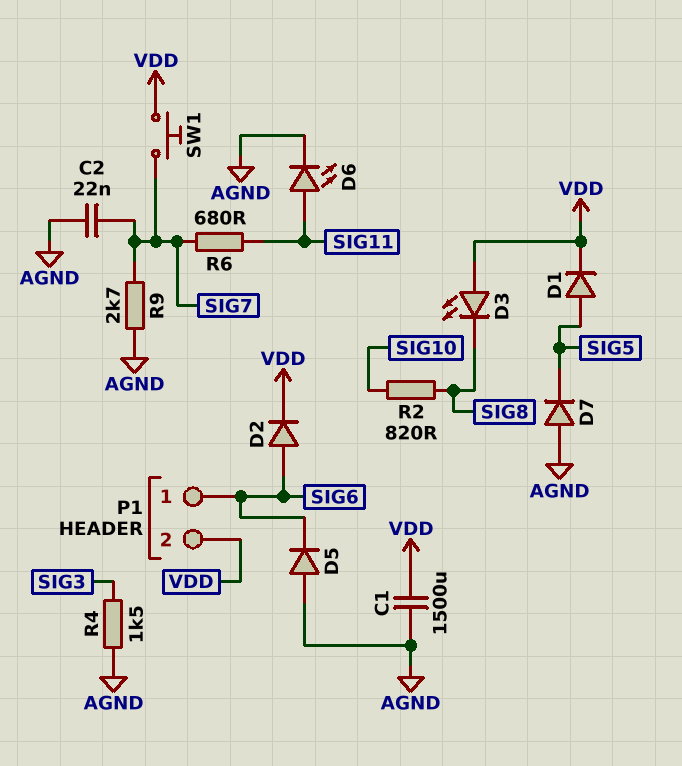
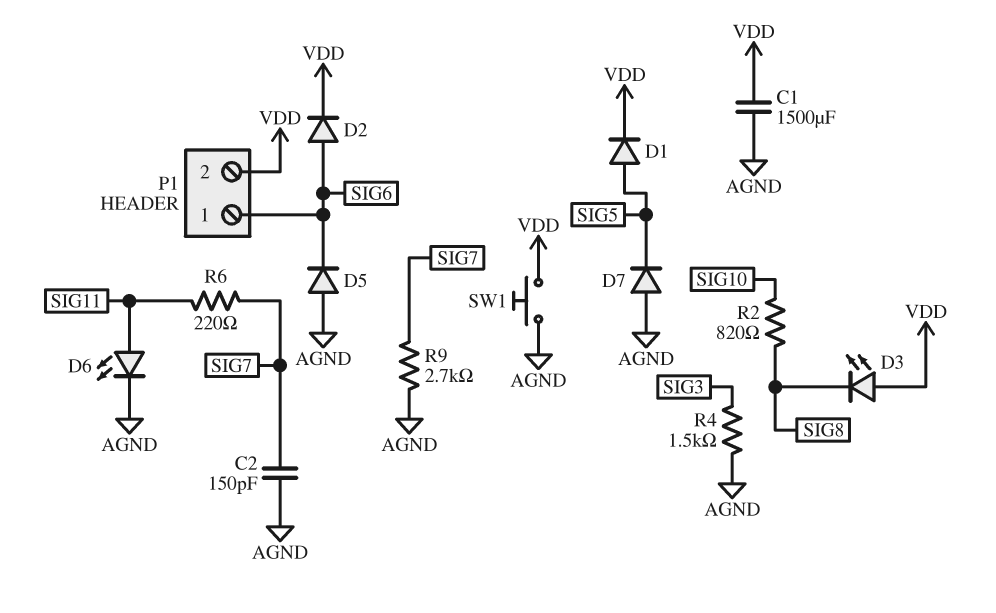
C2: 22nF (AGND, SIG7) -> 150pF (AGND, SIG7)
R6: 680 (SIG7, SIG11) -> 220 (SIG7, SIG11)
SW1: button (SIG7, VDD) -> button (AGND, VDD)

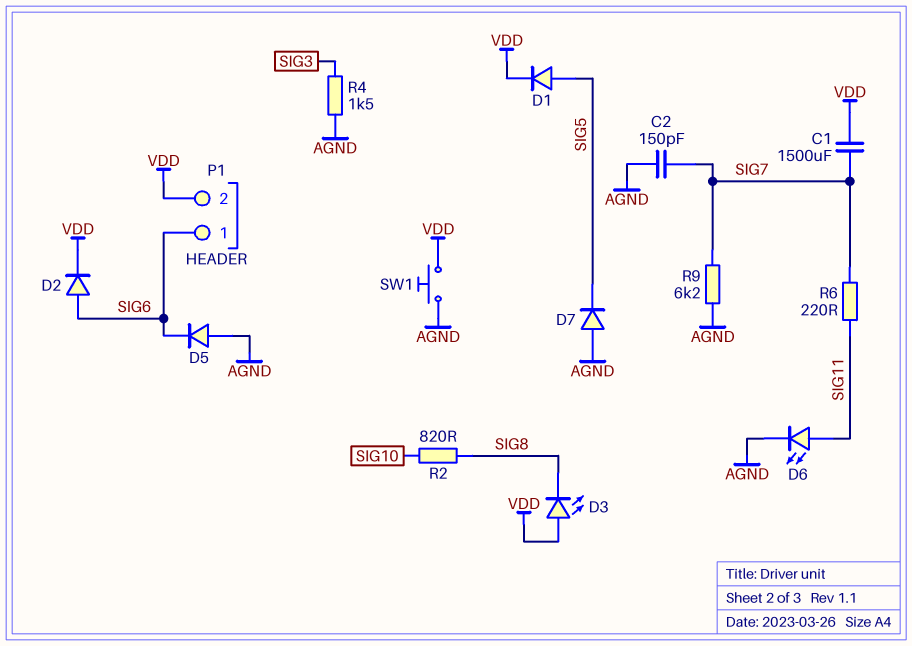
C1: 1500uF (AGND, VDD) -> 1500uF (SIG7, VDD)
R9: 2.7k (AGND, SIG7) -> 6.2k (AGND, SIG7)

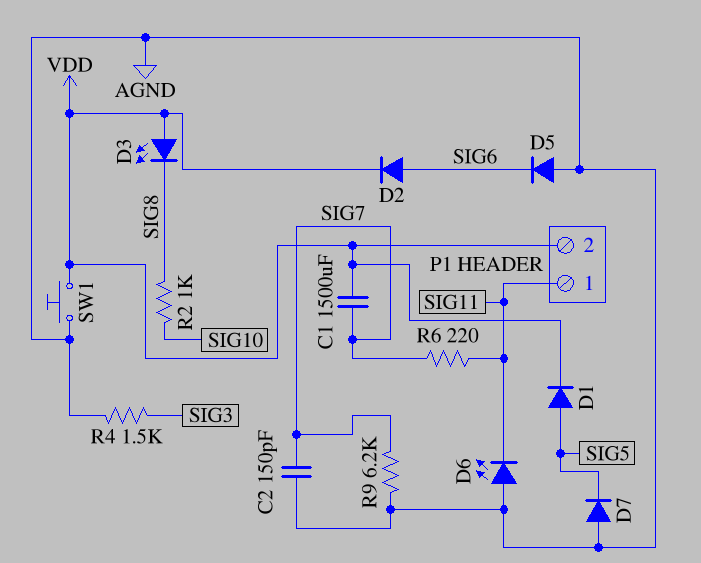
D6: LED (A SIG11, K AGND) -> LED (A AGND, K SIG11)
P1 pin 1: SIG6 -> SIG11
R2: 820 (SIG8, SIG10) -> 1k (SIG8, SIG10)

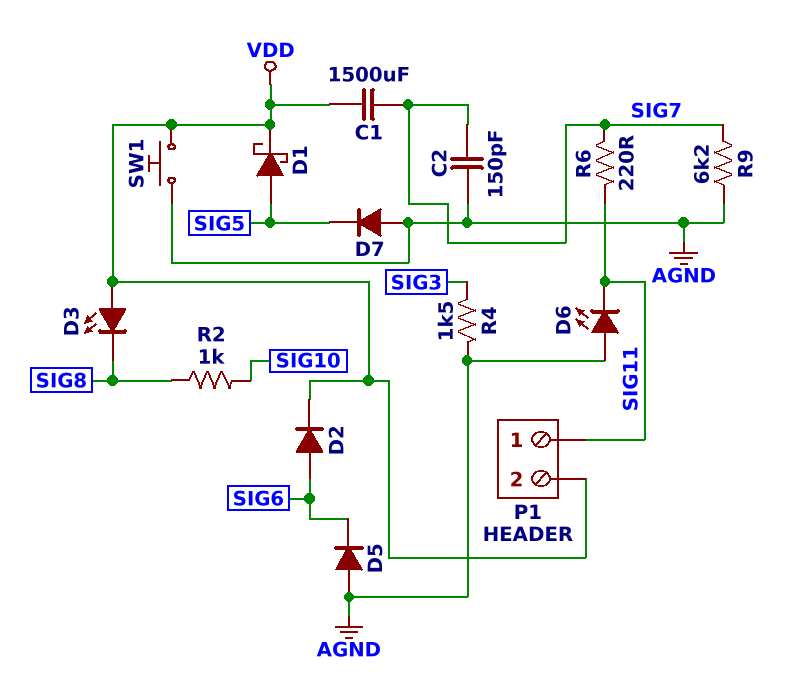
D1: diode (A SIG5, K VDD) -> schottky (A SIG5, K VDD)

